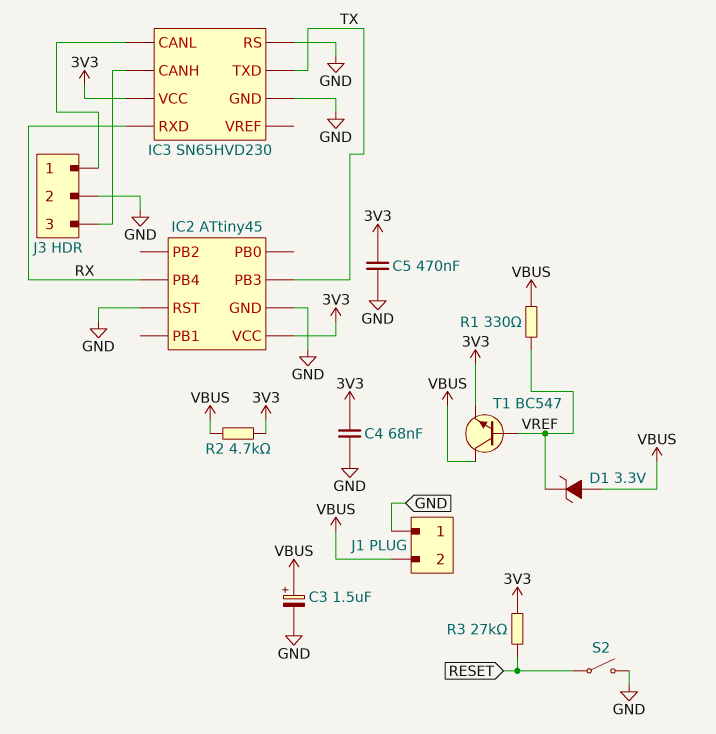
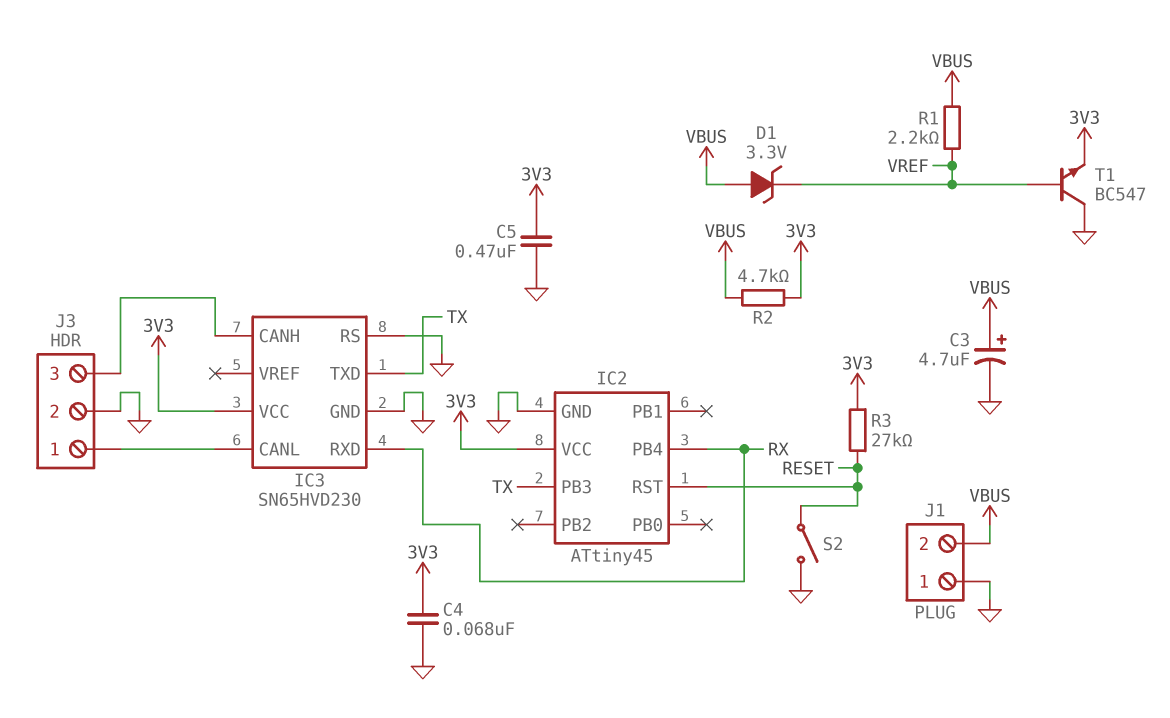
C3: 1.5uF (plus VBUS, minus GND) -> 4.7uF (plus VBUS, minus GND)
IC2 pin RST: GND -> RESET
R1: 330 (VBUS, VREF) -> 2.2k (VBUS, VREF)
T1: NPN BC547 (B VREF, C VBUS, E 3V3) -> NPN BC547 (B VREF, C GND, E 3V3)

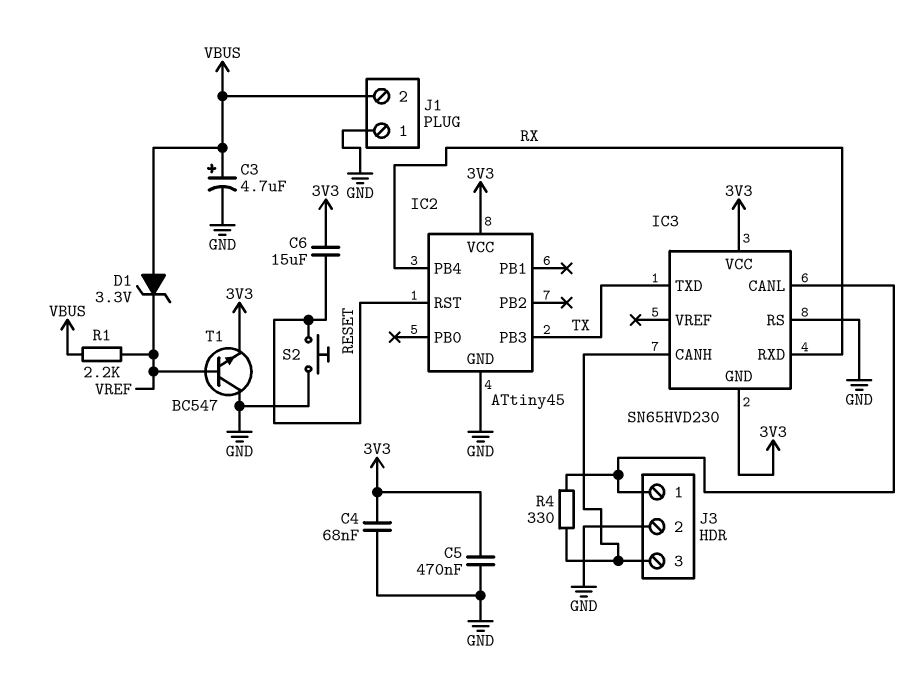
C6: none -> 15uF (3V3, RESET)
IC3 pin GND: GND -> 3V3
R2: 4.7k (3V3, VBUS) -> none
R3: 27k (3V3, RESET) -> none
R4: none -> 330 (IC3/CANH, IC3/CANL)
S2: switch (GND, RESET) -> button (GND, RESET)

